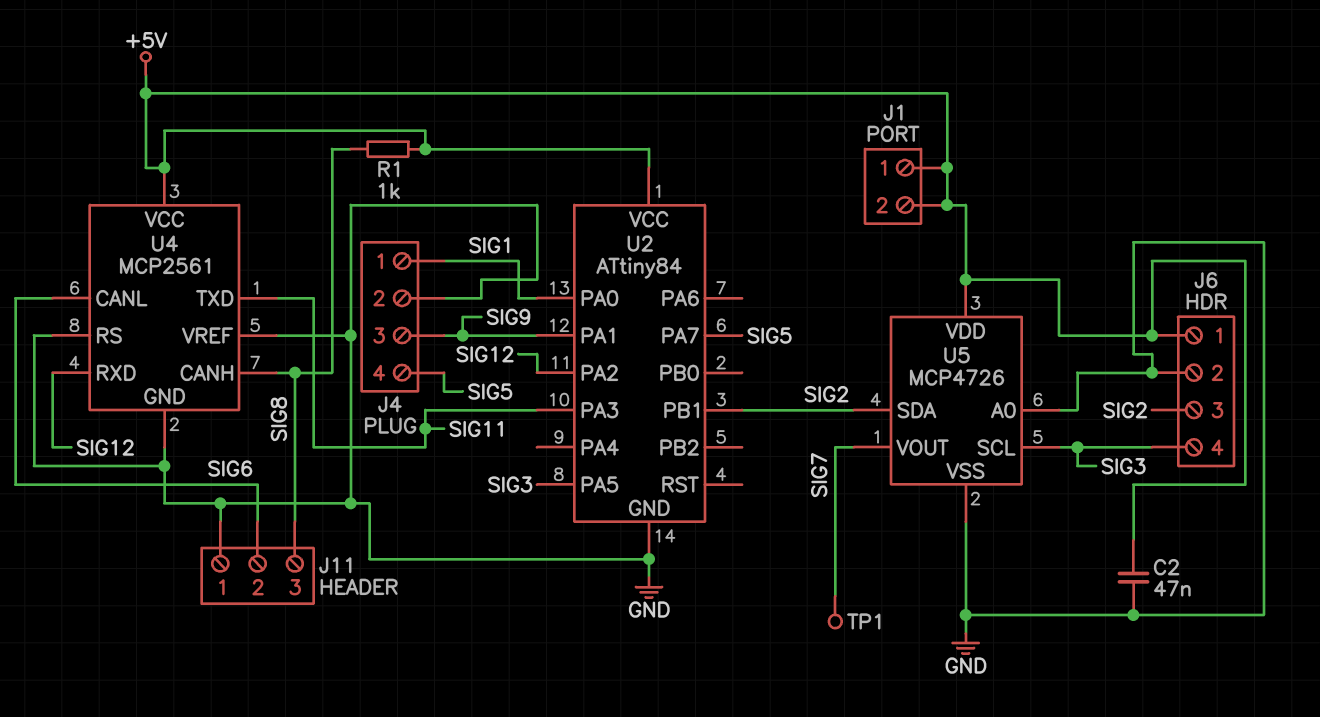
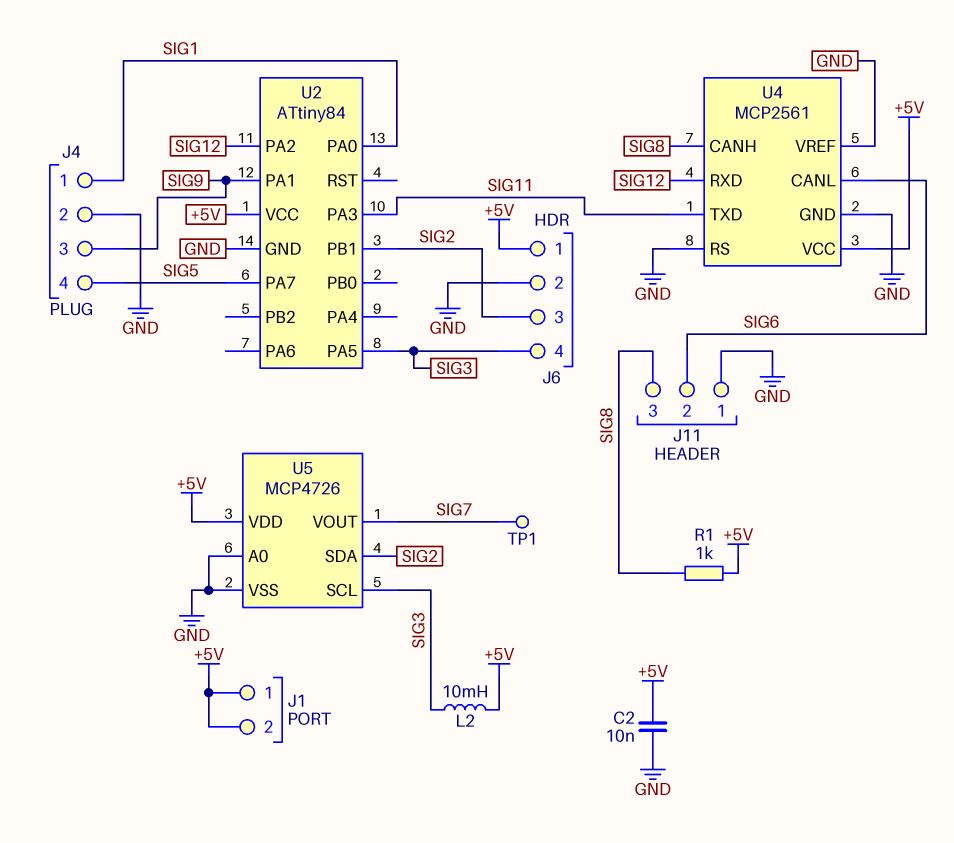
C2: 47nF (+5V, GND) -> 10nF (+5V, GND)
L2: none -> 10mH (+5V, SIG3)

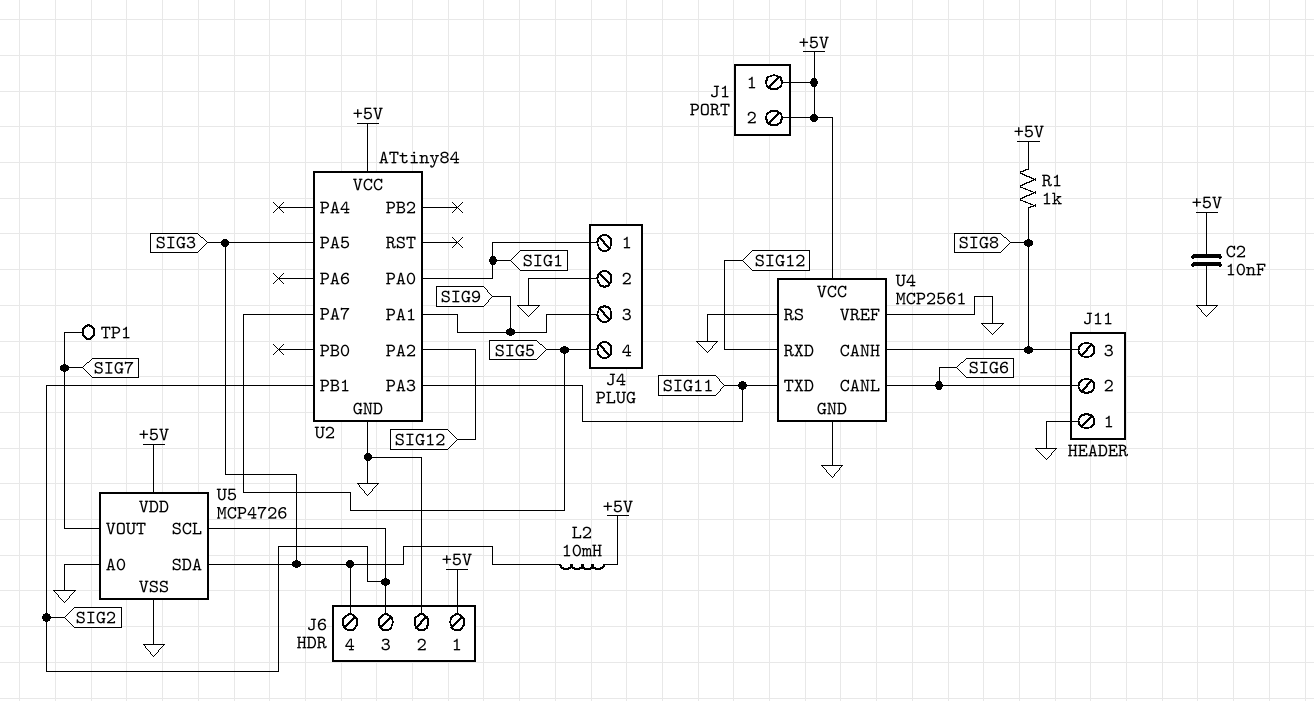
U5 pin SCL: SIG3 -> SIG2
U5 pin SDA: SIG2 -> SIG3

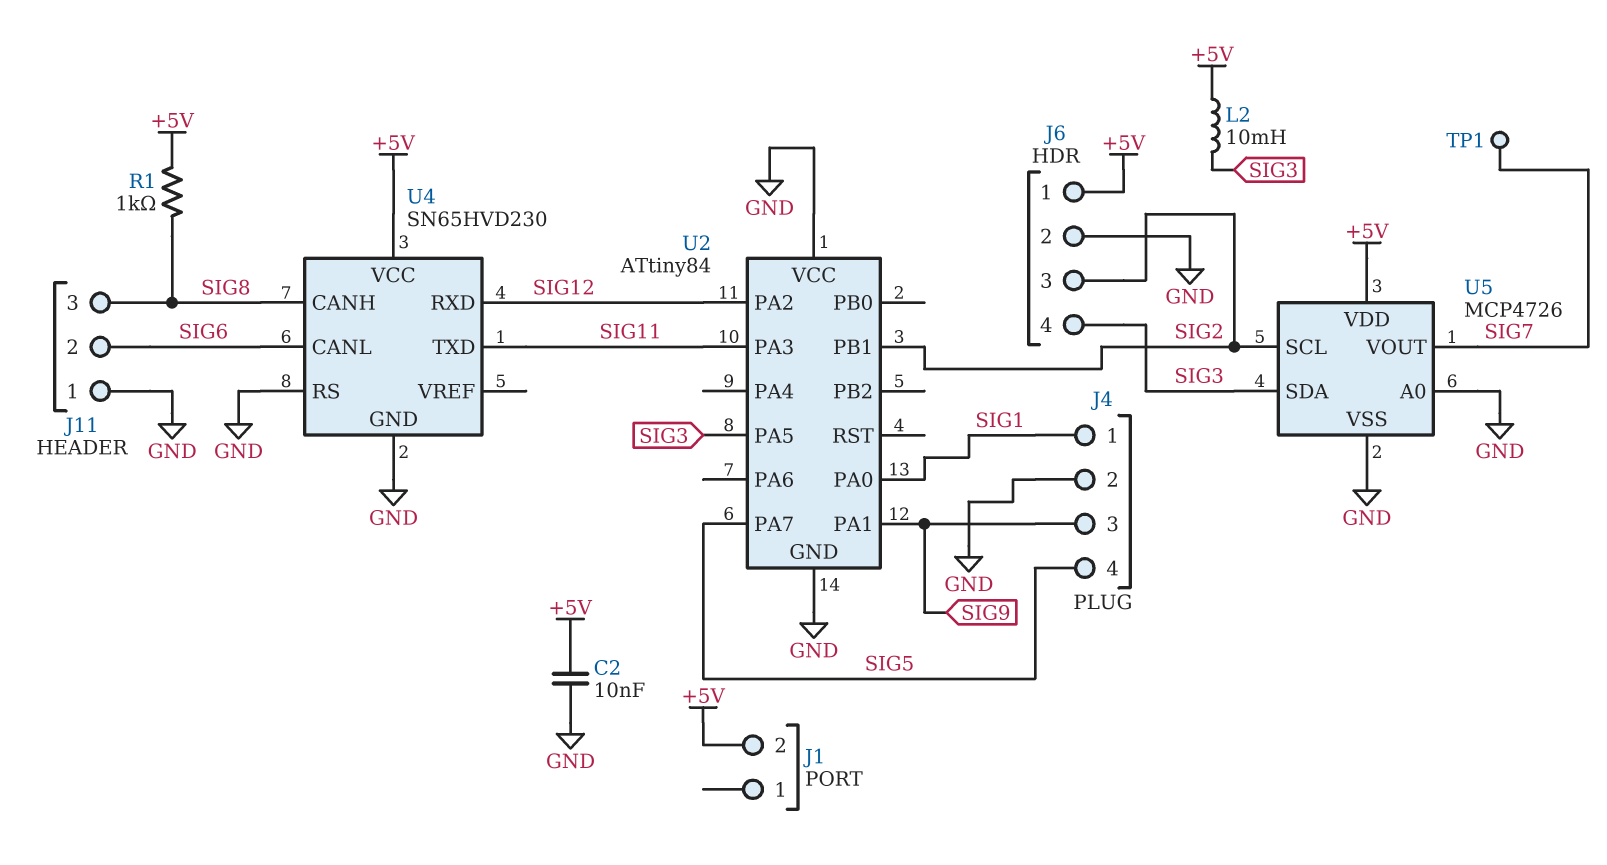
J1 pin 1: +5V -> none
U2 pin VCC: +5V -> GND
U4: MCP2561 -> SN65HVD230
U4 pin VREF: GND -> none

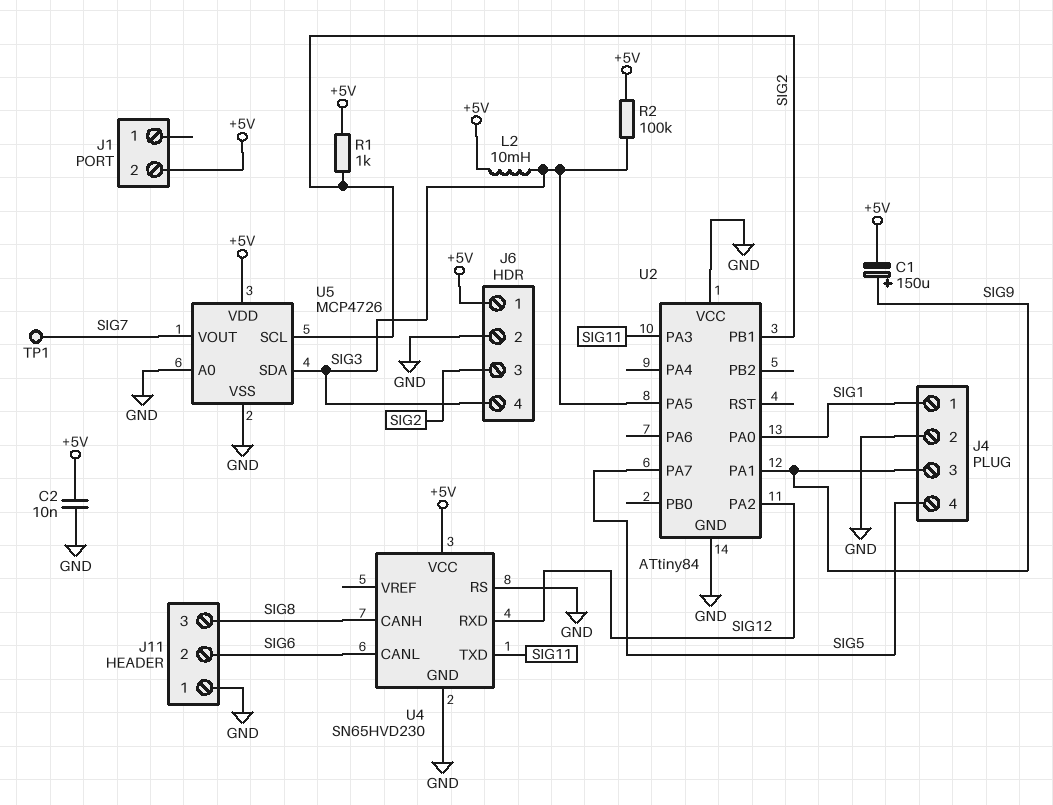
C1: none -> 150uF (plus SIG9, minus +5V)
R1: 1k (+5V, SIG8) -> 1k (+5V, SIG2)
R2: none -> 100k (+5V, SIG3)

